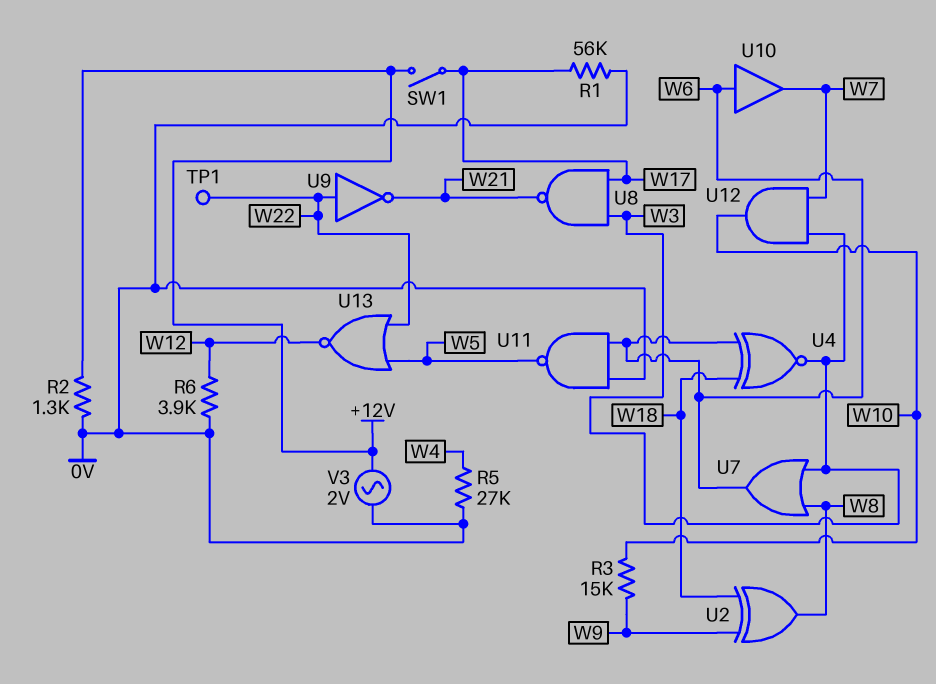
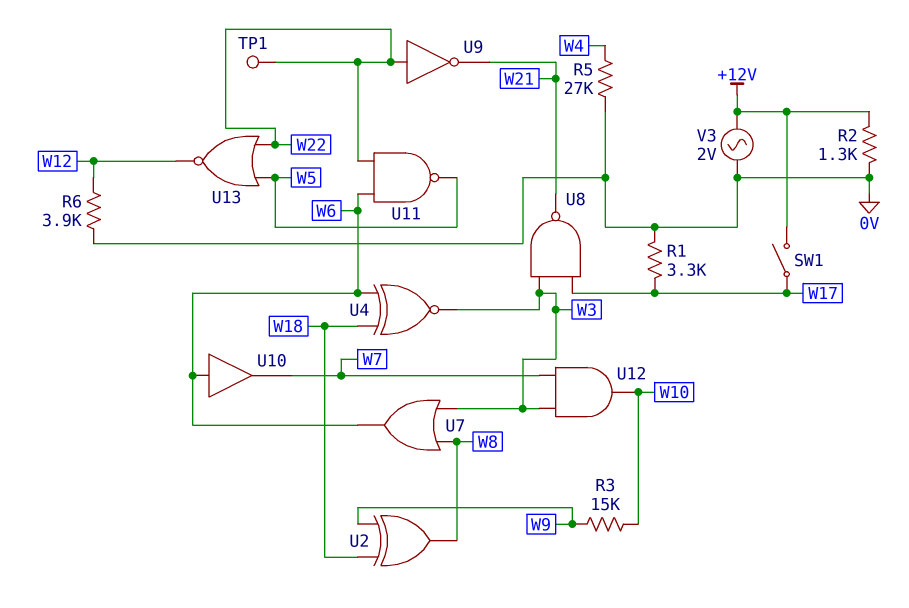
R1: 56k (0V, W17) -> 3.3k (0V, W17)
U11: NAND (in 0V, in W6, out W5) -> NAND (in W6, in W22, out W5)

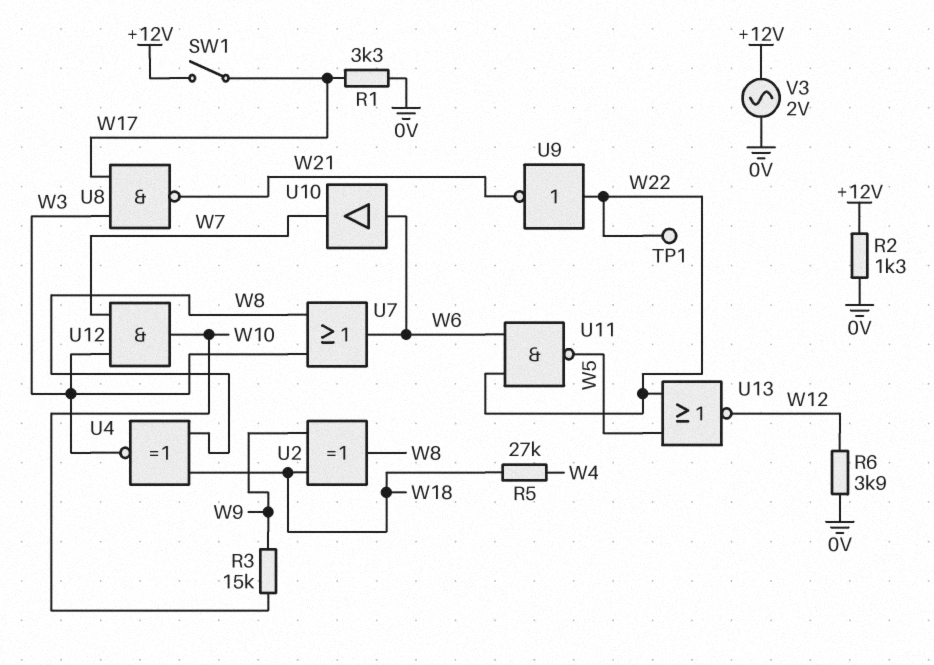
R5: 27k (0V, W4) -> 27k (W4, W18)
U4: XNOR (in W6, in W18, out W3) -> XNOR (in W8, in W18, out W3)

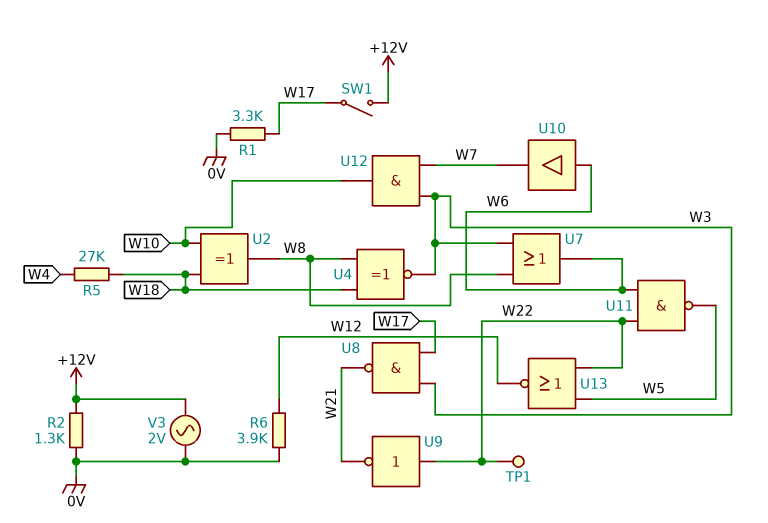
R3: 15k (W9, W10) -> none
U2: XOR (in W9, in W18, out W8) -> XOR (in W10, in W18, out W8)

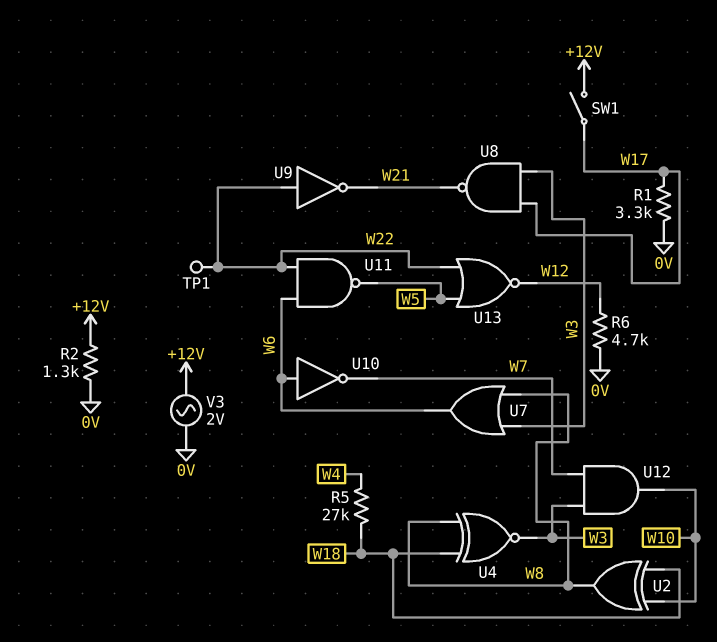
R6: 3.9k (0V, W12) -> 4.7k (0V, W12)
U10: buffer (in W6, out W7) -> NOT (in W6, out W7)

